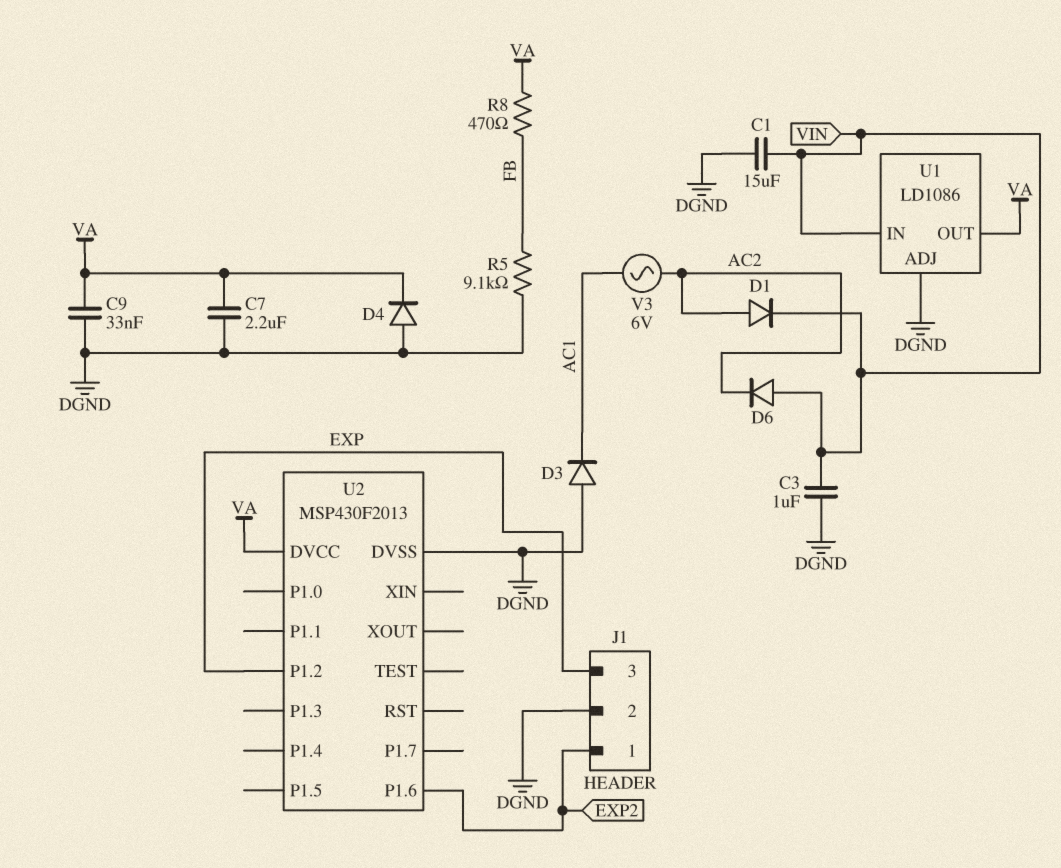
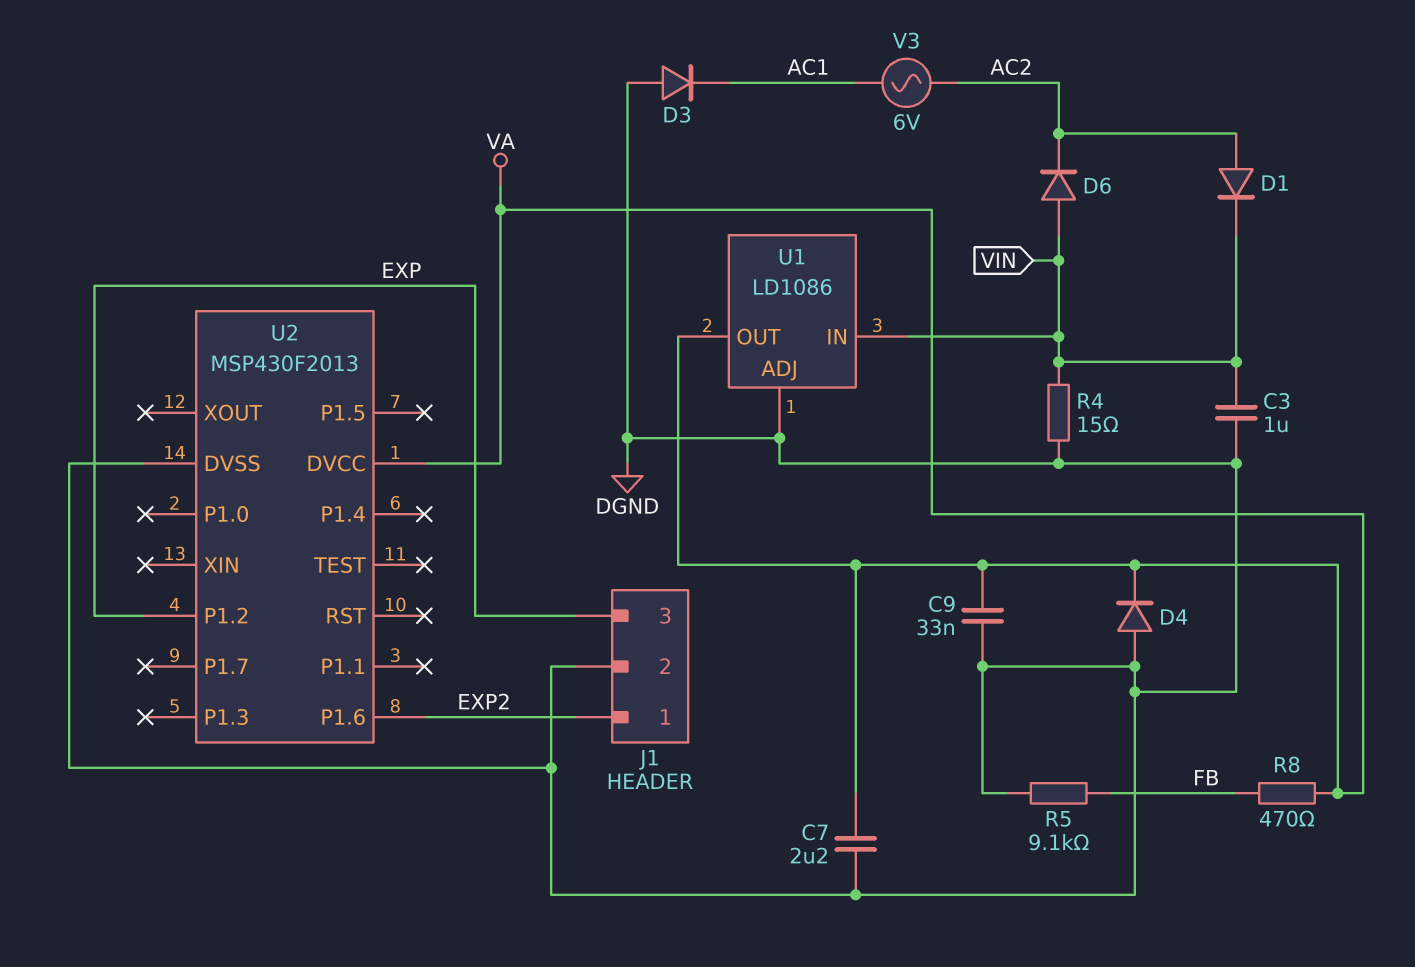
C1: 15uF (DGND, VIN) -> none
R4: none -> 15 (DGND, VIN)

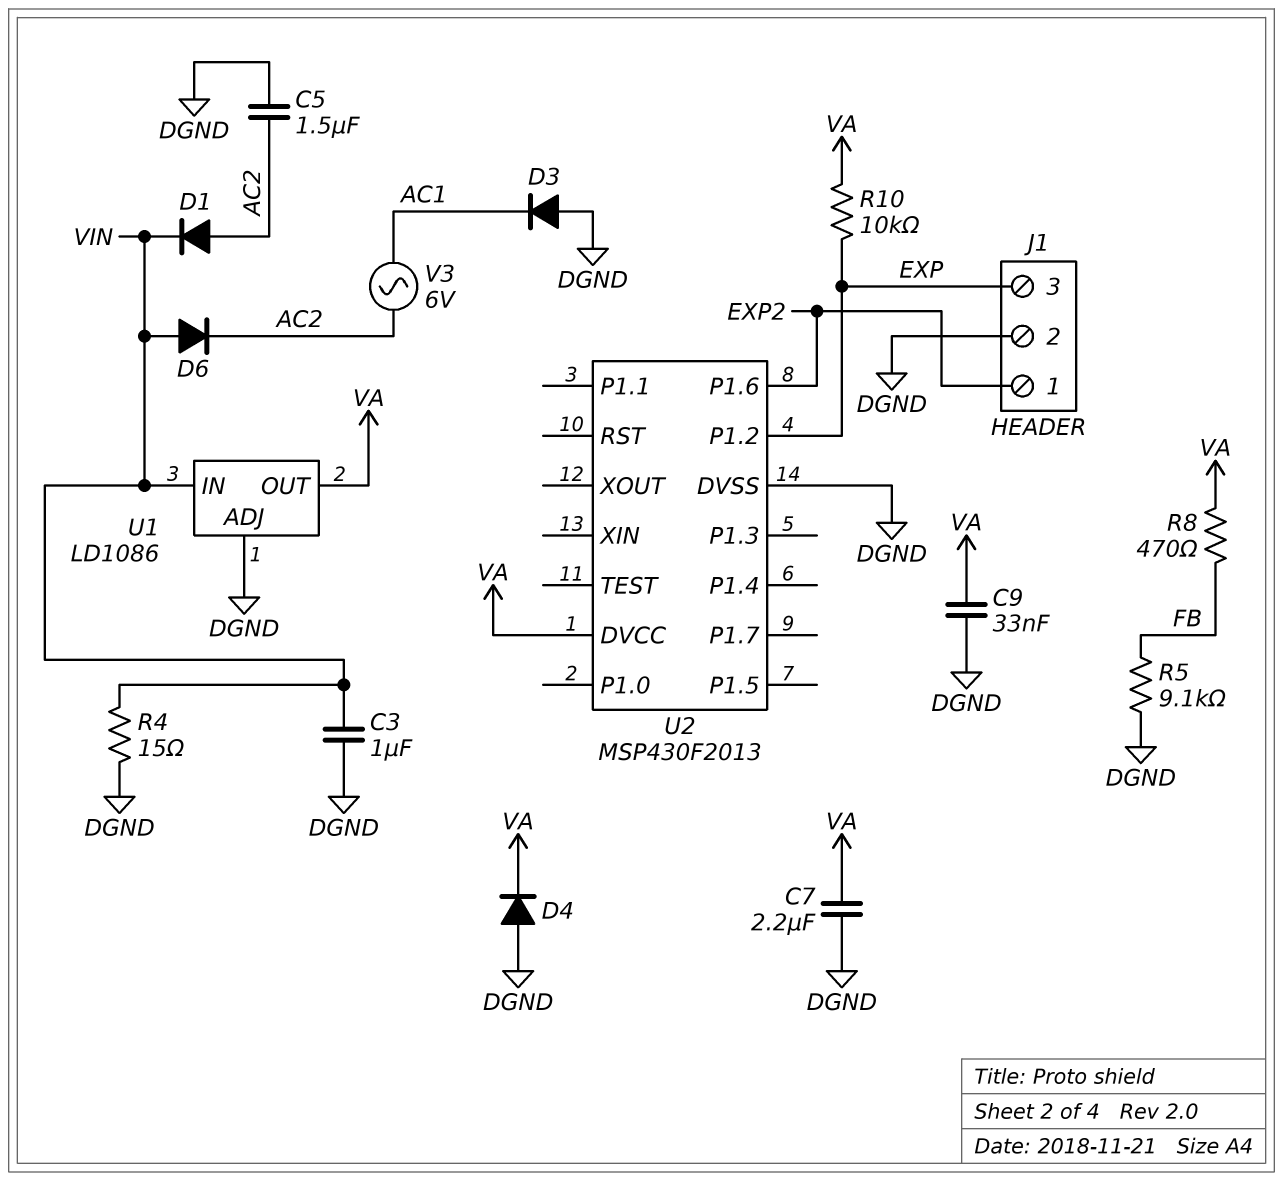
C5: none -> 1.5uF (AC2, DGND)
R10: none -> 10k (EXP, VA)

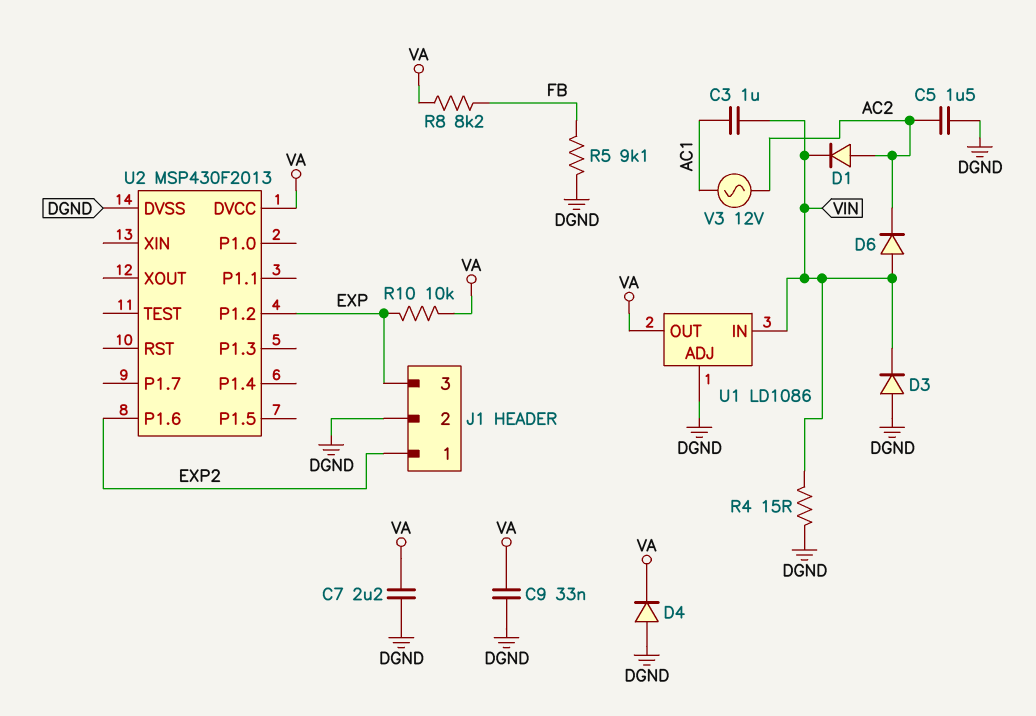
C3: 1uF (DGND, VIN) -> 1uF (AC1, VIN)
D3: diode (A DGND, K AC1) -> diode (A DGND, K VIN)
R8: 470 (FB, VA) -> 8.2k (FB, VA)
V3: AC 6V (AC1, AC2) -> AC 12V (AC1, AC2)

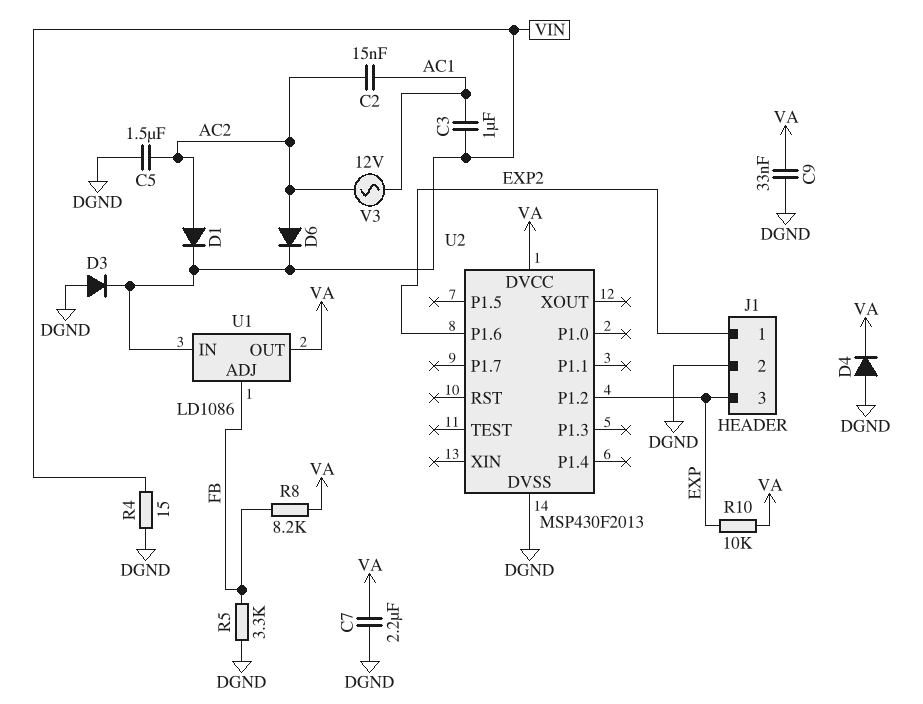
C2: none -> 15nF (AC1, AC2)
D6: diode (A VIN, K AC2) -> diode (A AC2, K VIN)
R5: 9.1k (DGND, FB) -> 3.3k (DGND, FB)
U1 pin ADJ: DGND -> FB

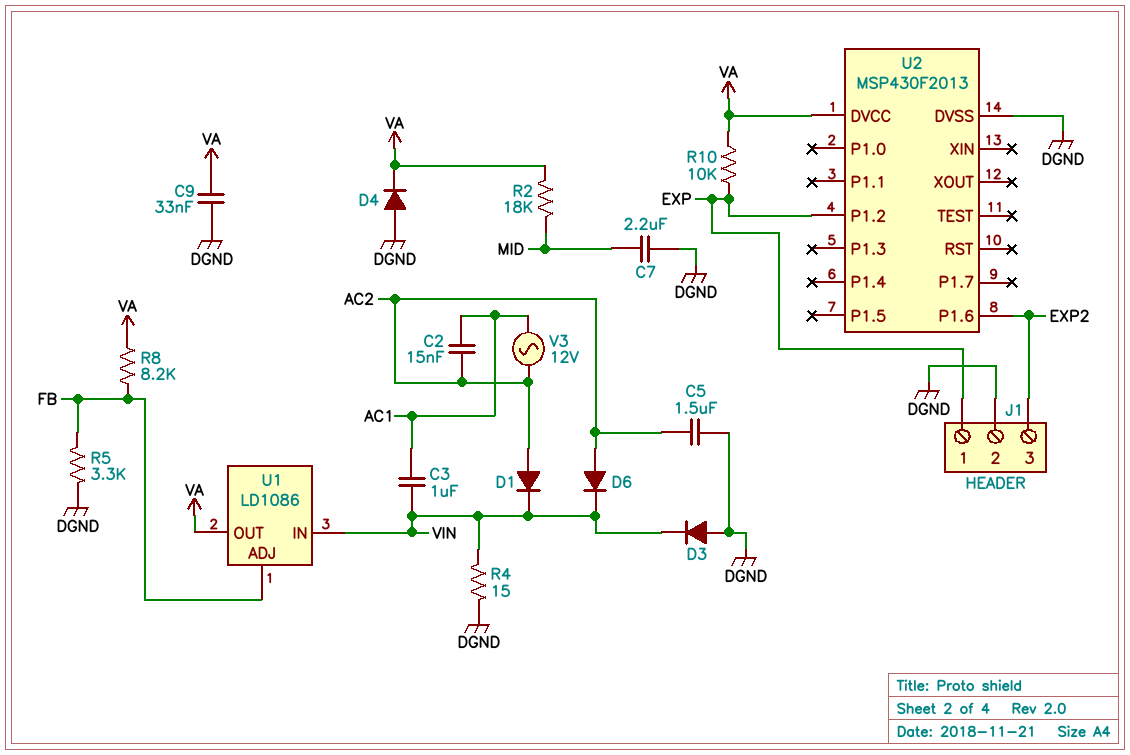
C7: 2.2uF (DGND, VA) -> 2.2uF (DGND, MID)
J1 pin 1: EXP2 -> EXP
J1 pin 3: EXP -> EXP2
R2: none -> 18k (MID, VA)

